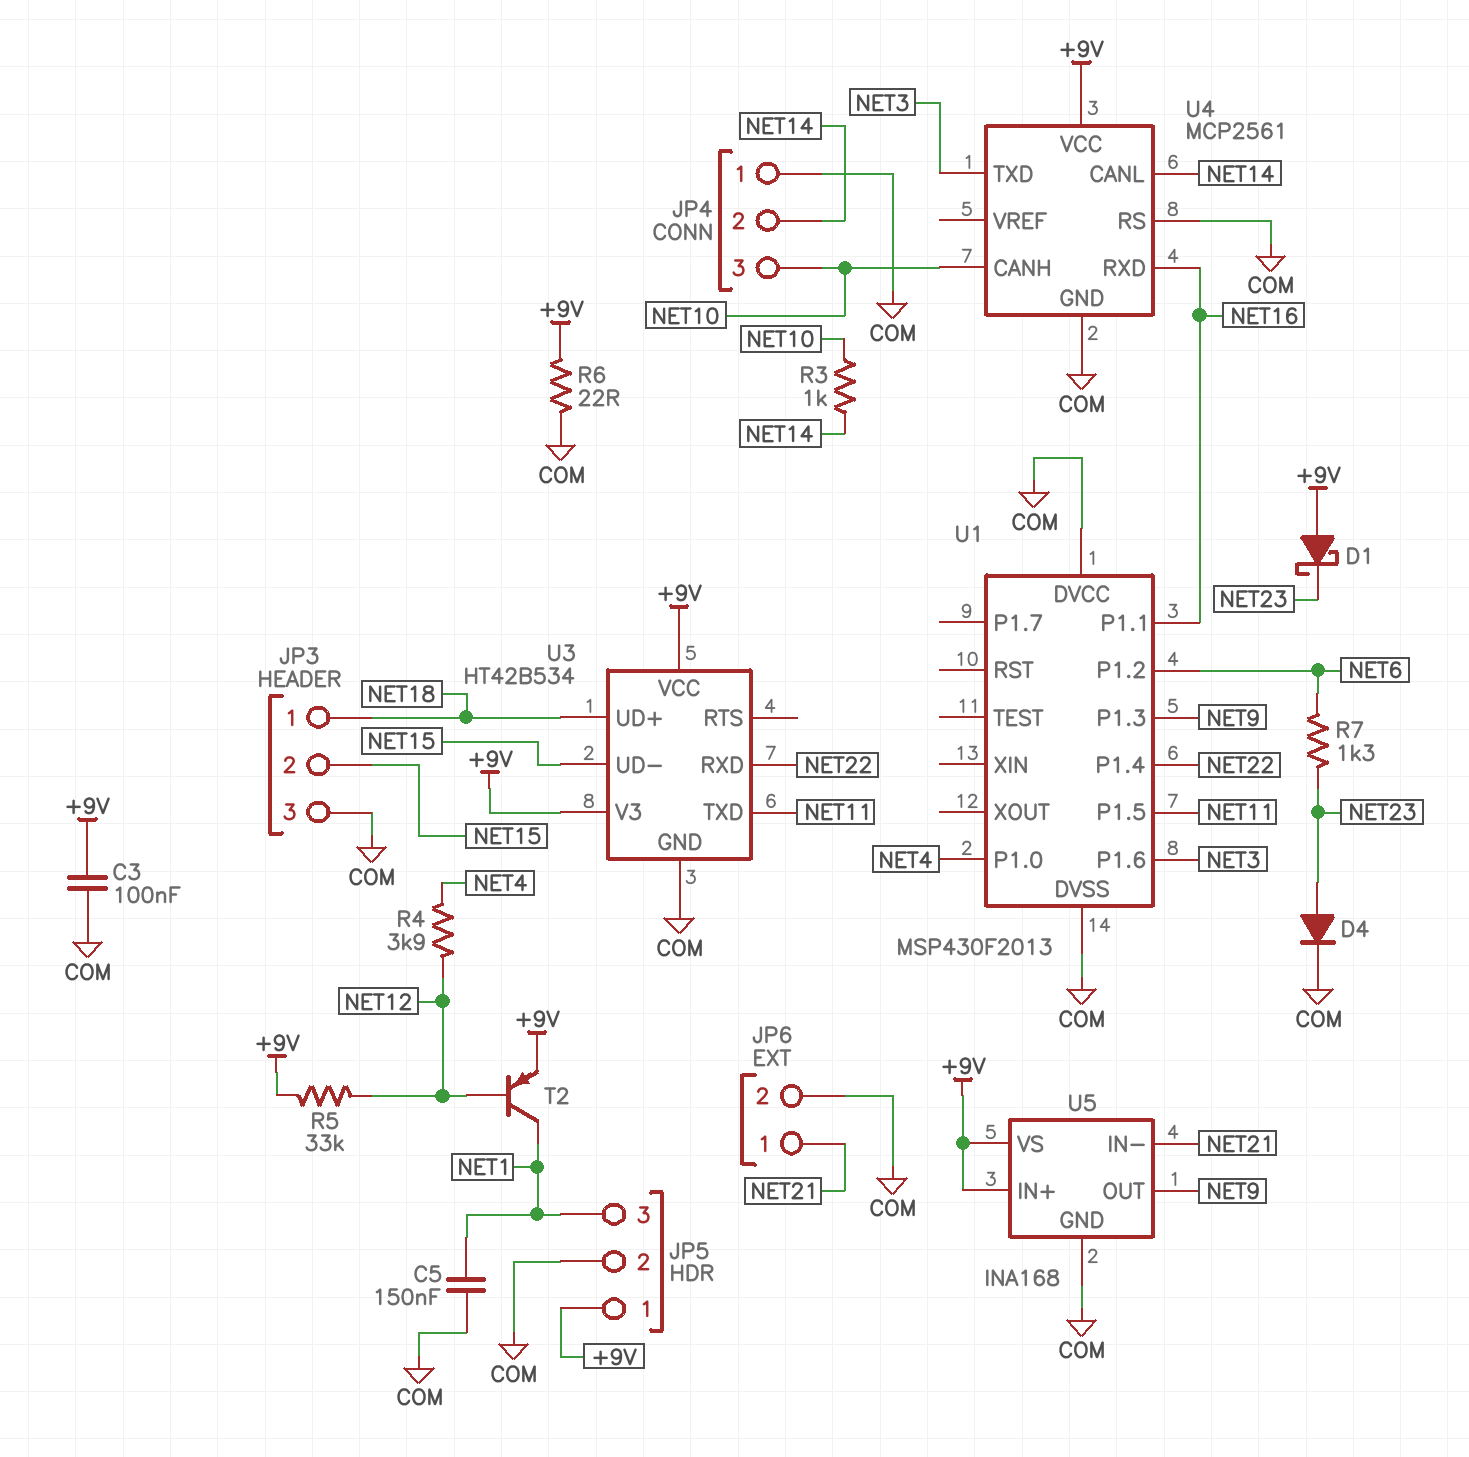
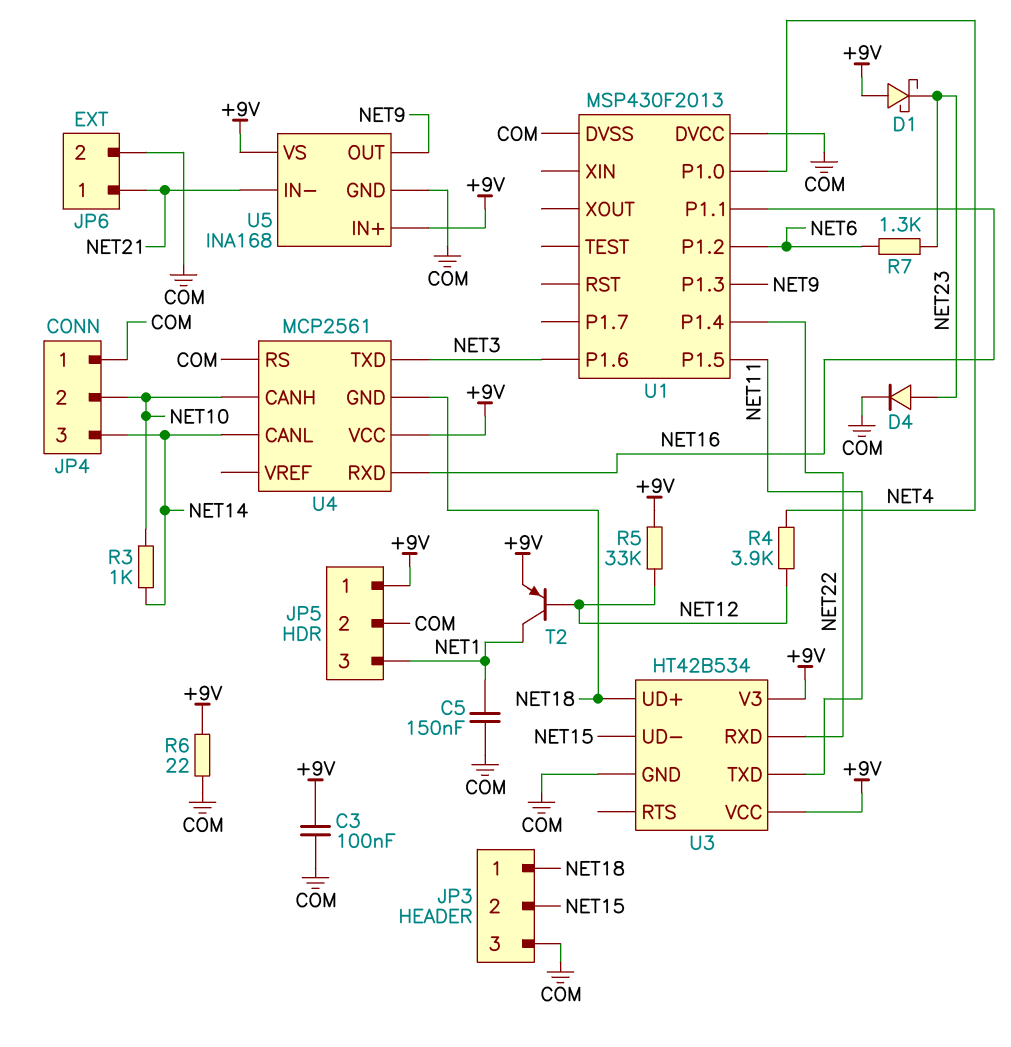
JP4 pin 2: NET14 -> NET10
JP4 pin 3: NET10 -> NET14
U4 pin GND: COM -> NET18

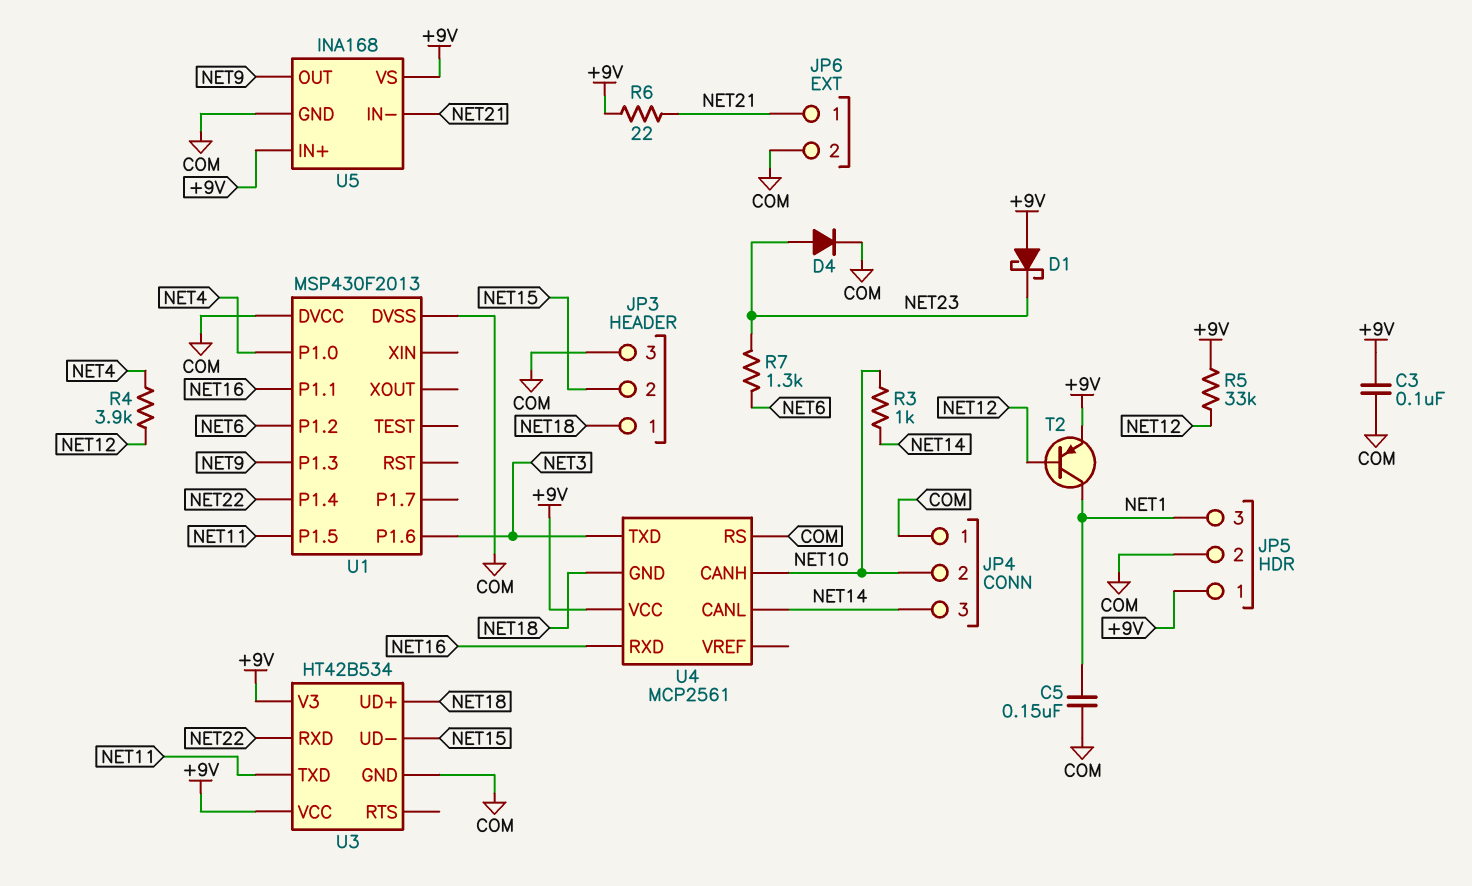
R6: 22 (+9V, COM) -> 22 (+9V, NET21)

